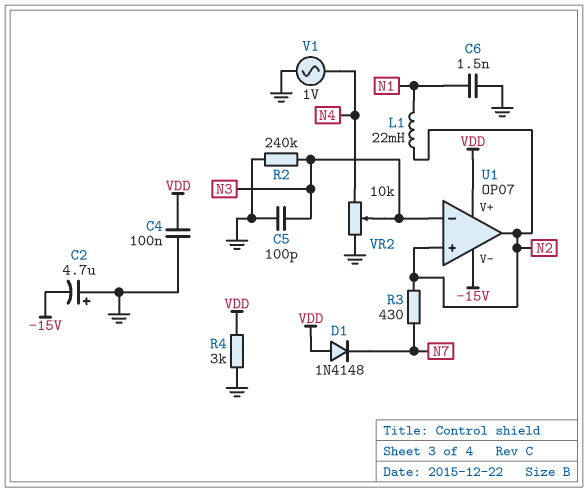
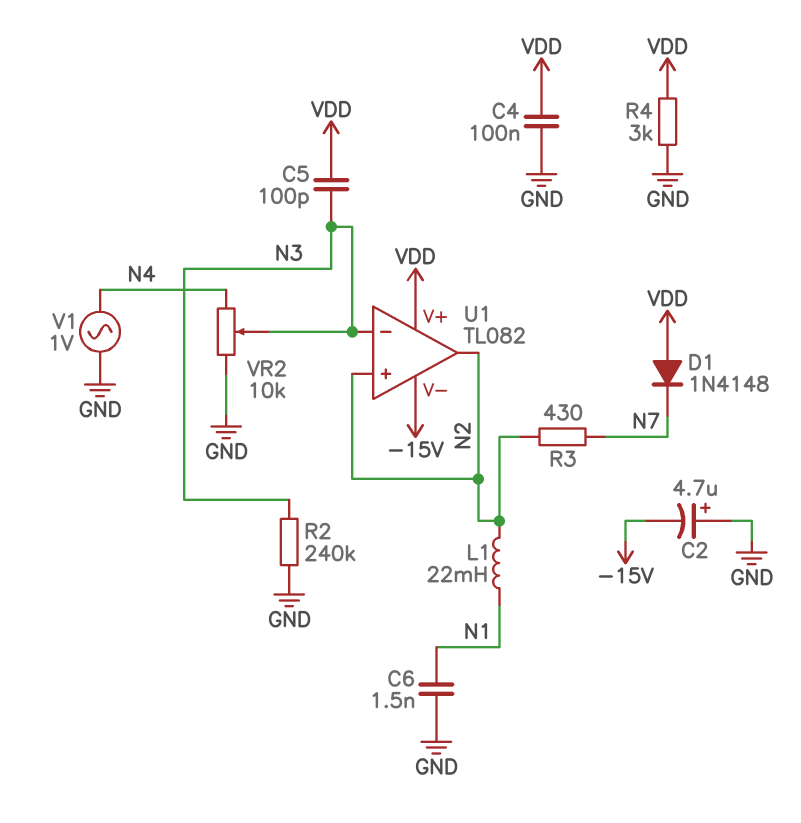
C5: 100pF (GND, N3) -> 100pF (N3, VDD)
U1: OP07 -> TL082

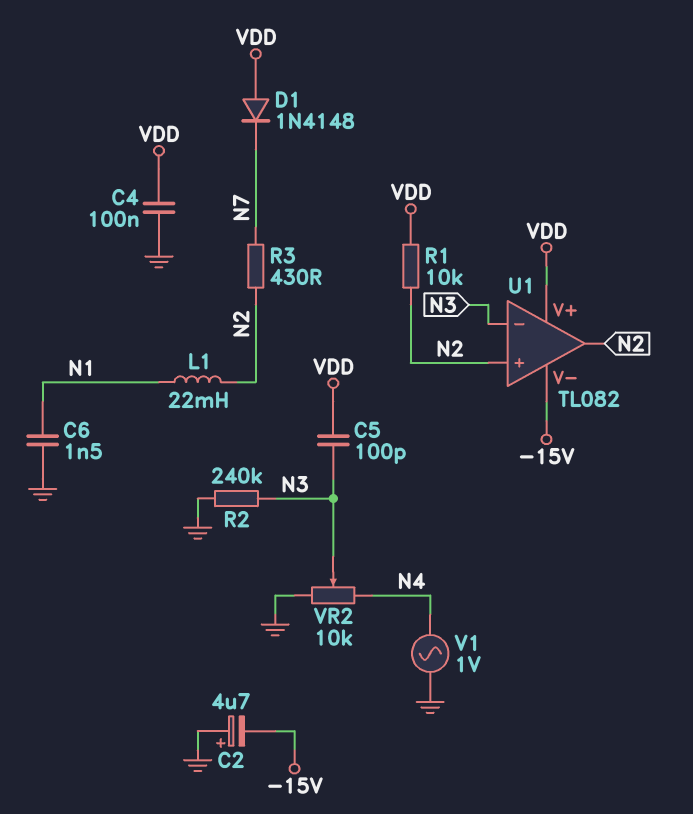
R1: none -> 10k (N2, VDD)
R4: 3k (GND, VDD) -> none

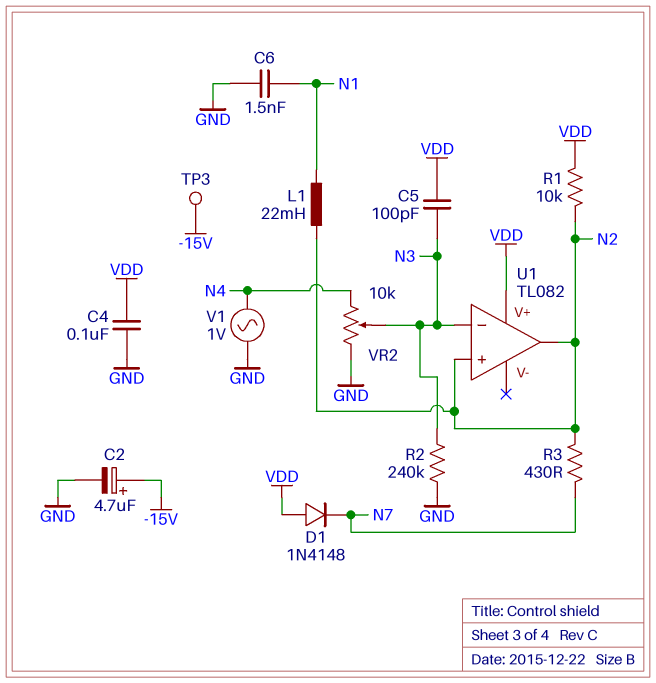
C2: 4.7uF (plus GND, minus -15V) -> 4.7uF (plus -15V, minus GND)
TP3: none -> test point (-15V)
U1 pin V-: -15V -> none

